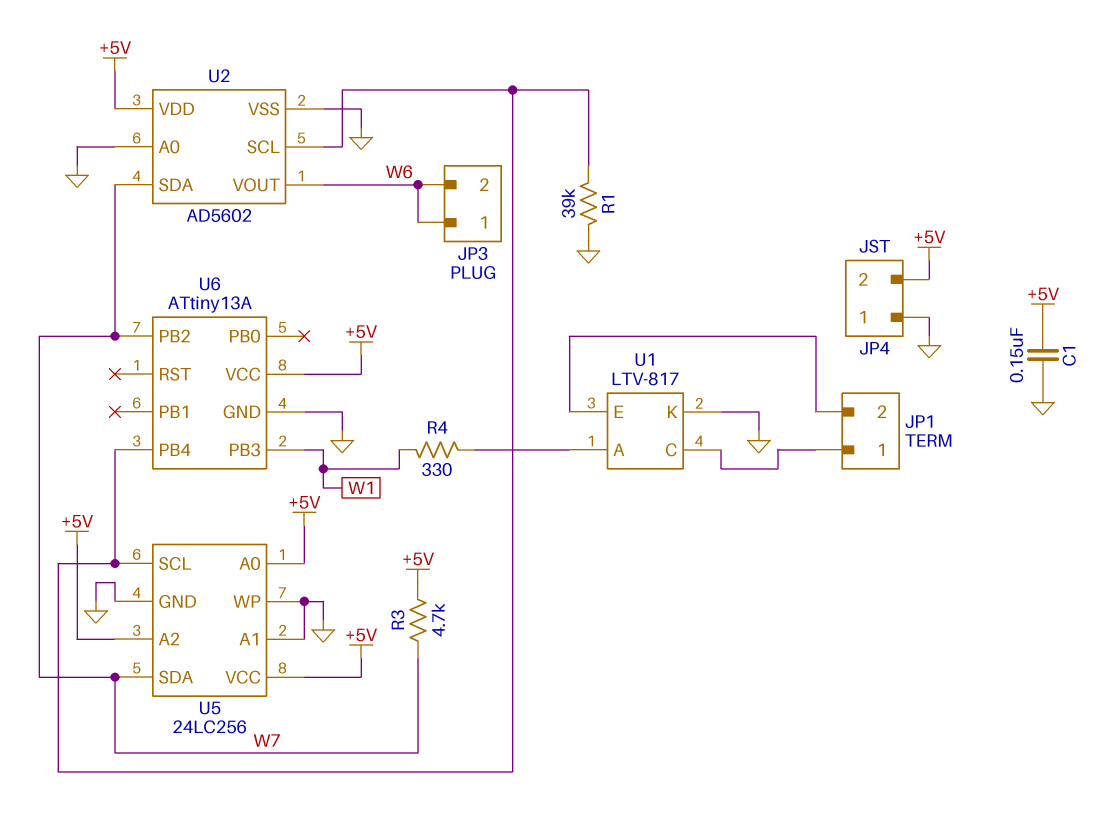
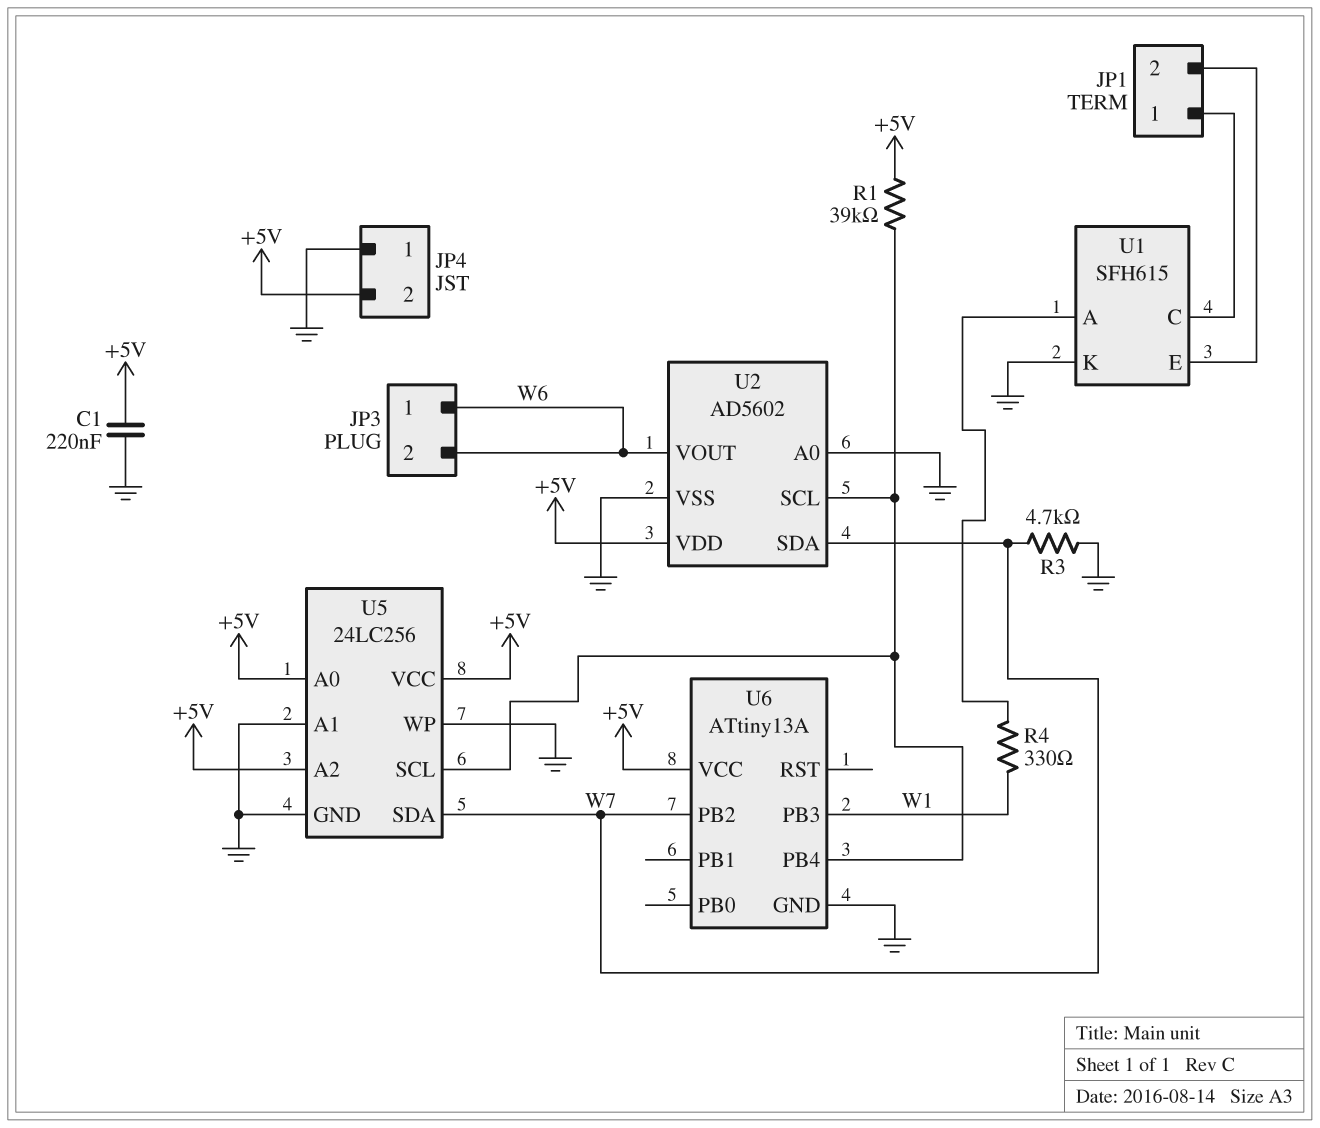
C1: 150nF (+5V, GND) -> 220nF (+5V, GND)
R1: 39k (GND, U2/SCL) -> 39k (+5V, U2/SCL)
R3: 4.7k (+5V, W7) -> 4.7k (GND, W7)
U1: LTV-817 -> SFH615

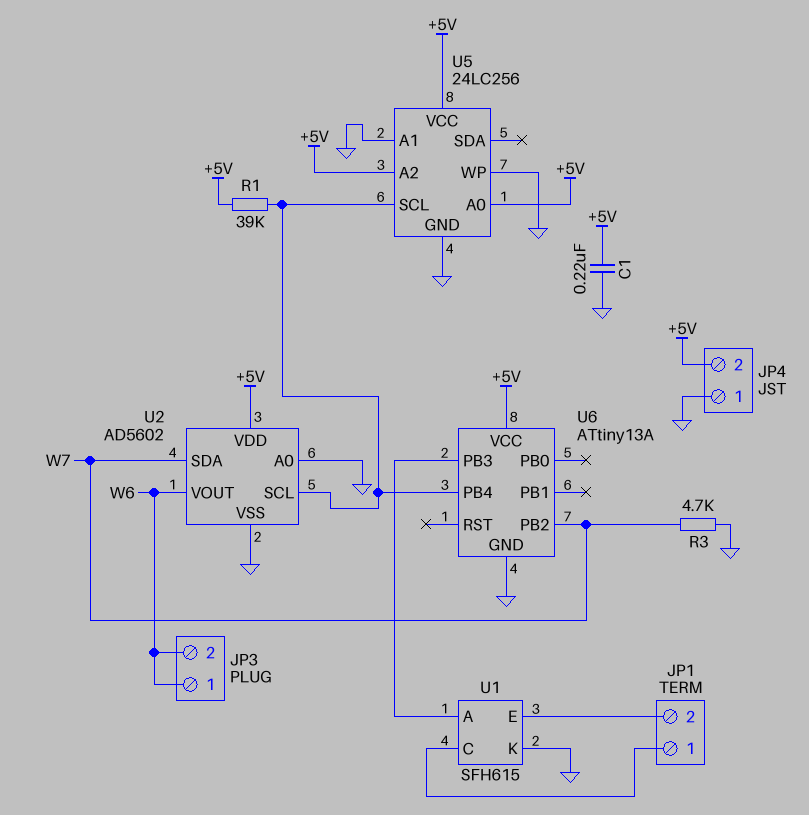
R4: 330 (U1/A, W1) -> none
U5 pin SDA: W7 -> none
U6 pin PB3: W1 -> U1/A

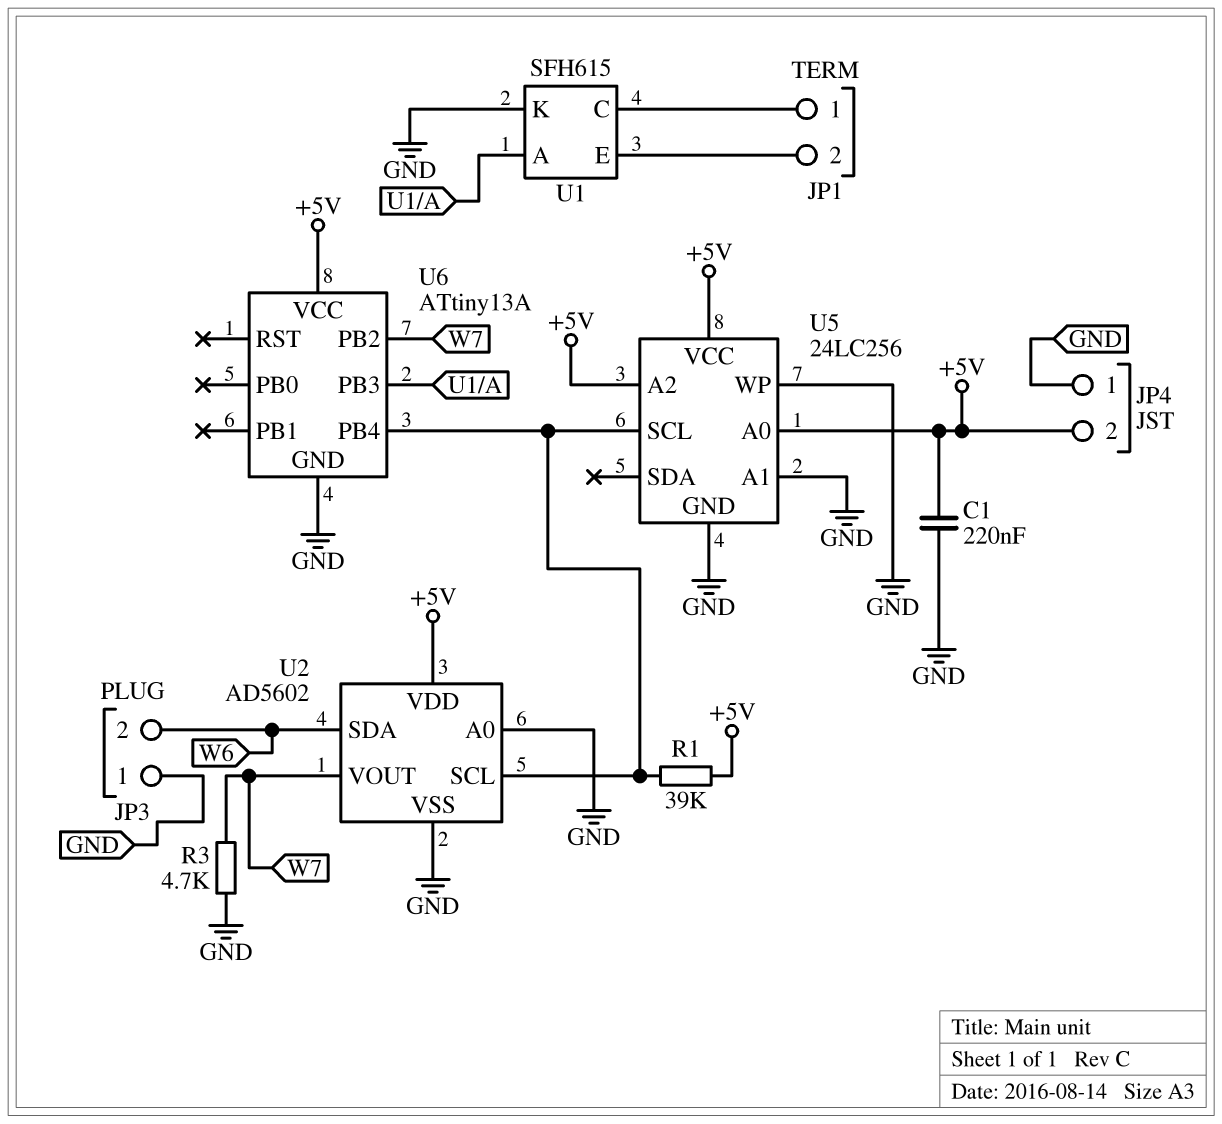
JP3 pin 1: W6 -> GND
U2 pin SDA: W7 -> W6
U2 pin VOUT: W6 -> W7

